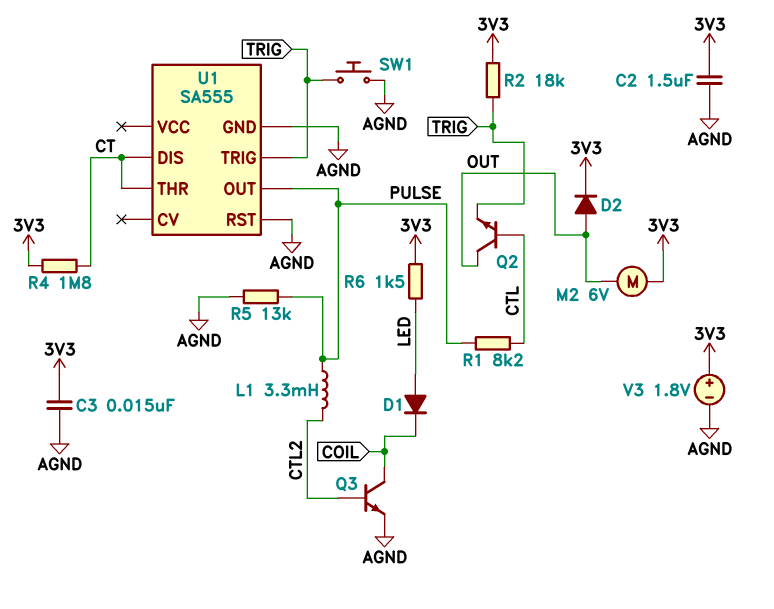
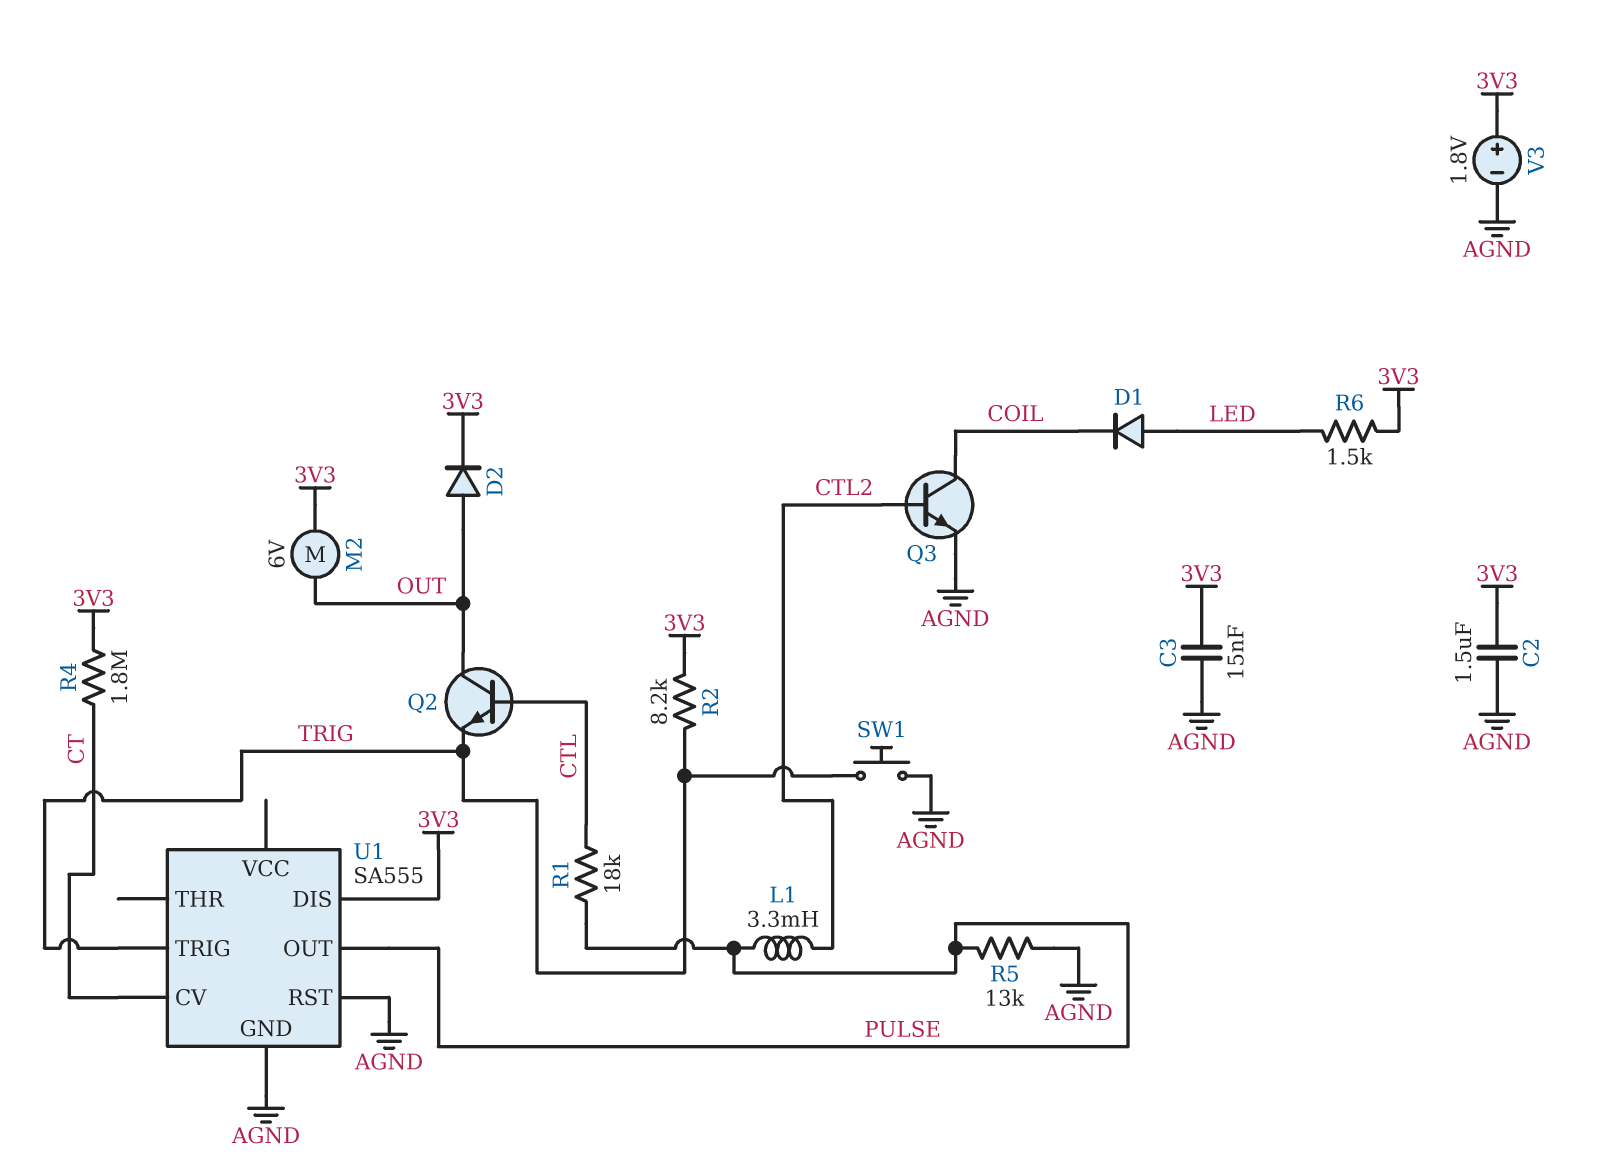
R1: 8.2k (CTL, PULSE) -> 18k (CTL, PULSE)
R2: 18k (3V3, TRIG) -> 8.2k (3V3, TRIG)
U1 pin CV: none -> CT
U1 pin DIS: CT -> 3V3
U1 pin THR: CT -> none

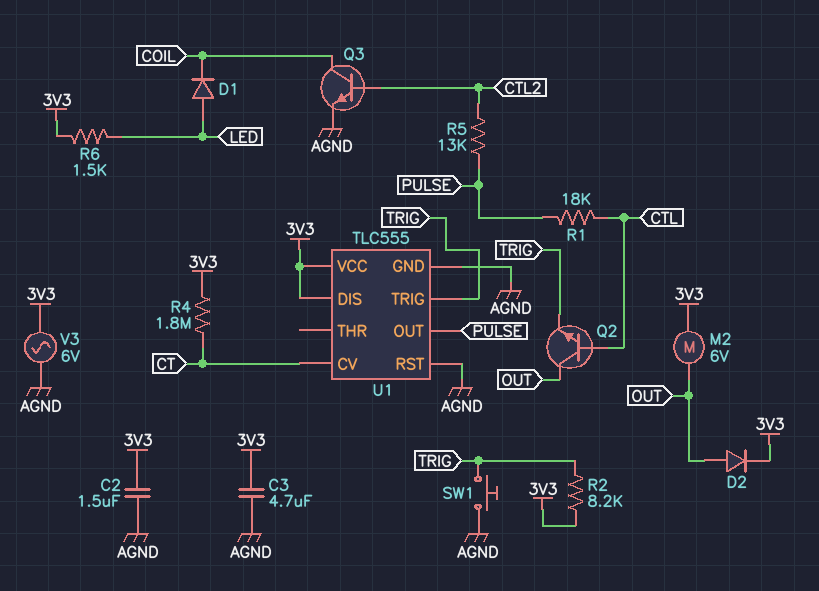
C3: 15nF (3V3, AGND) -> 4.7uF (3V3, AGND)
L1: 3.3mH (CTL2, PULSE) -> none
R5: 13k (AGND, PULSE) -> 13k (CTL2, PULSE)
U1: SA555 -> TLC555
U1 pin VCC: none -> 3V3
V3: 1.8V (plus 3V3, minus AGND) -> AC 6V (3V3, AGND)

